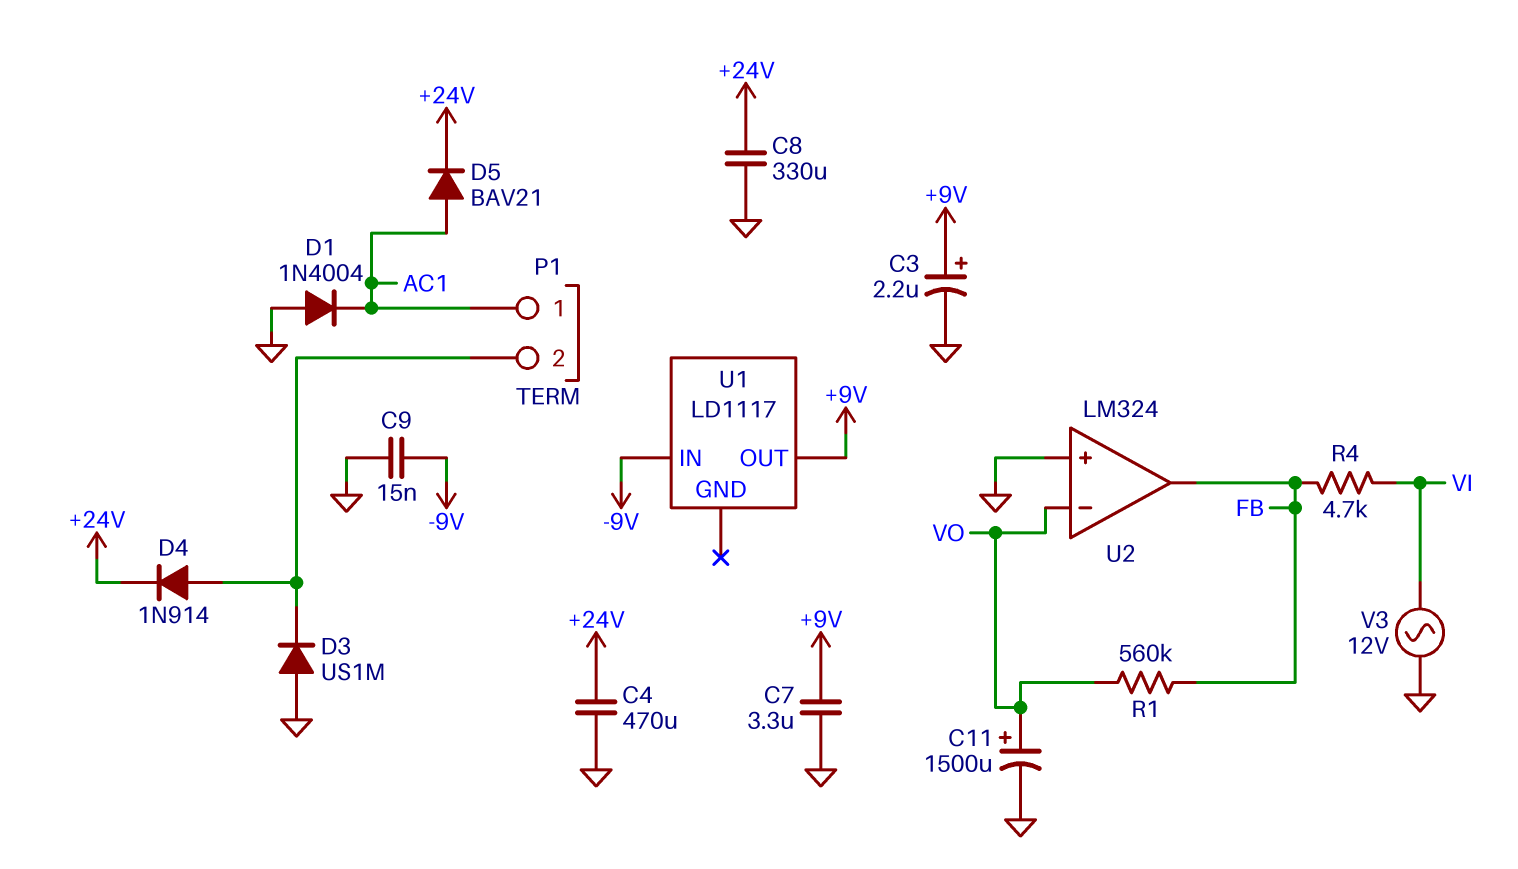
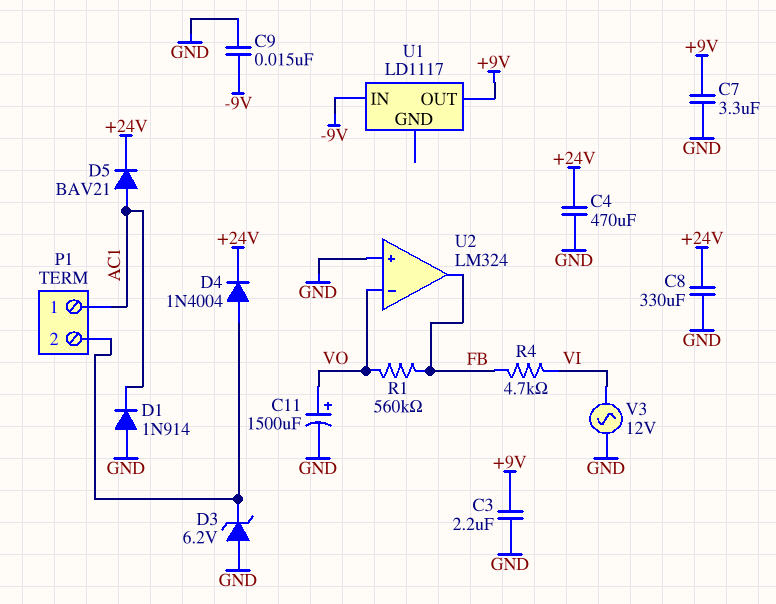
C3: 2.2uF (plus +9V, minus GND) -> 2.2uF (+9V, GND)
D1: diode 1N4004 (A GND, K AC1) -> diode 1N914 (A GND, K AC1)
D3: diode US1M (A GND, K P1/2) -> zener 6.2V (A GND, K P1/2)
D4: diode 1N914 (A P1/2, K +24V) -> diode 1N4004 (A P1/2, K +24V)

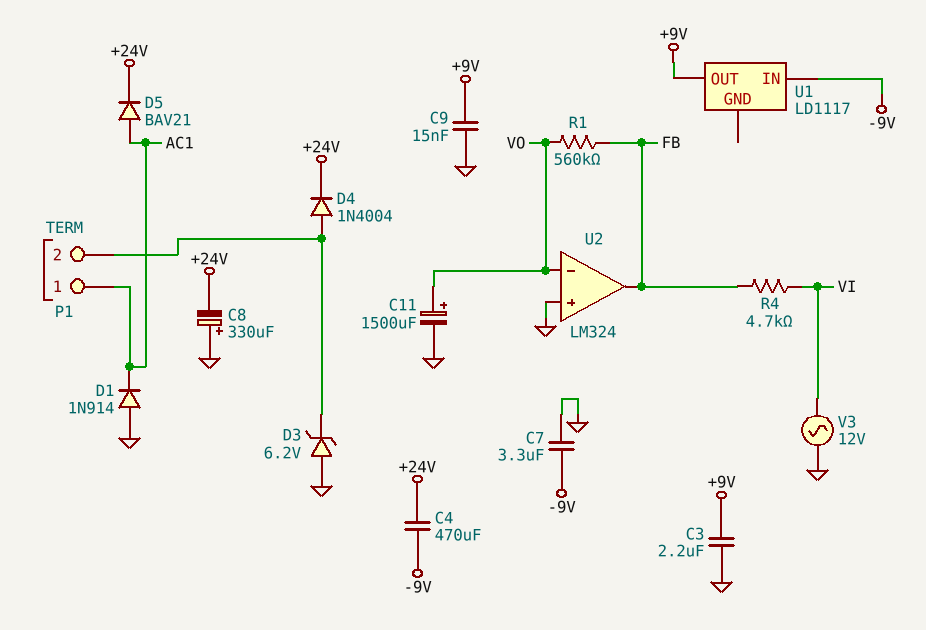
C4: 470uF (+24V, GND) -> 470uF (+24V, -9V)
C7: 3.3uF (+9V, GND) -> 3.3uF (-9V, GND)
C8: 330uF (+24V, GND) -> 330uF (plus GND, minus +24V)
C9: 15nF (-9V, GND) -> 15nF (+9V, GND)

